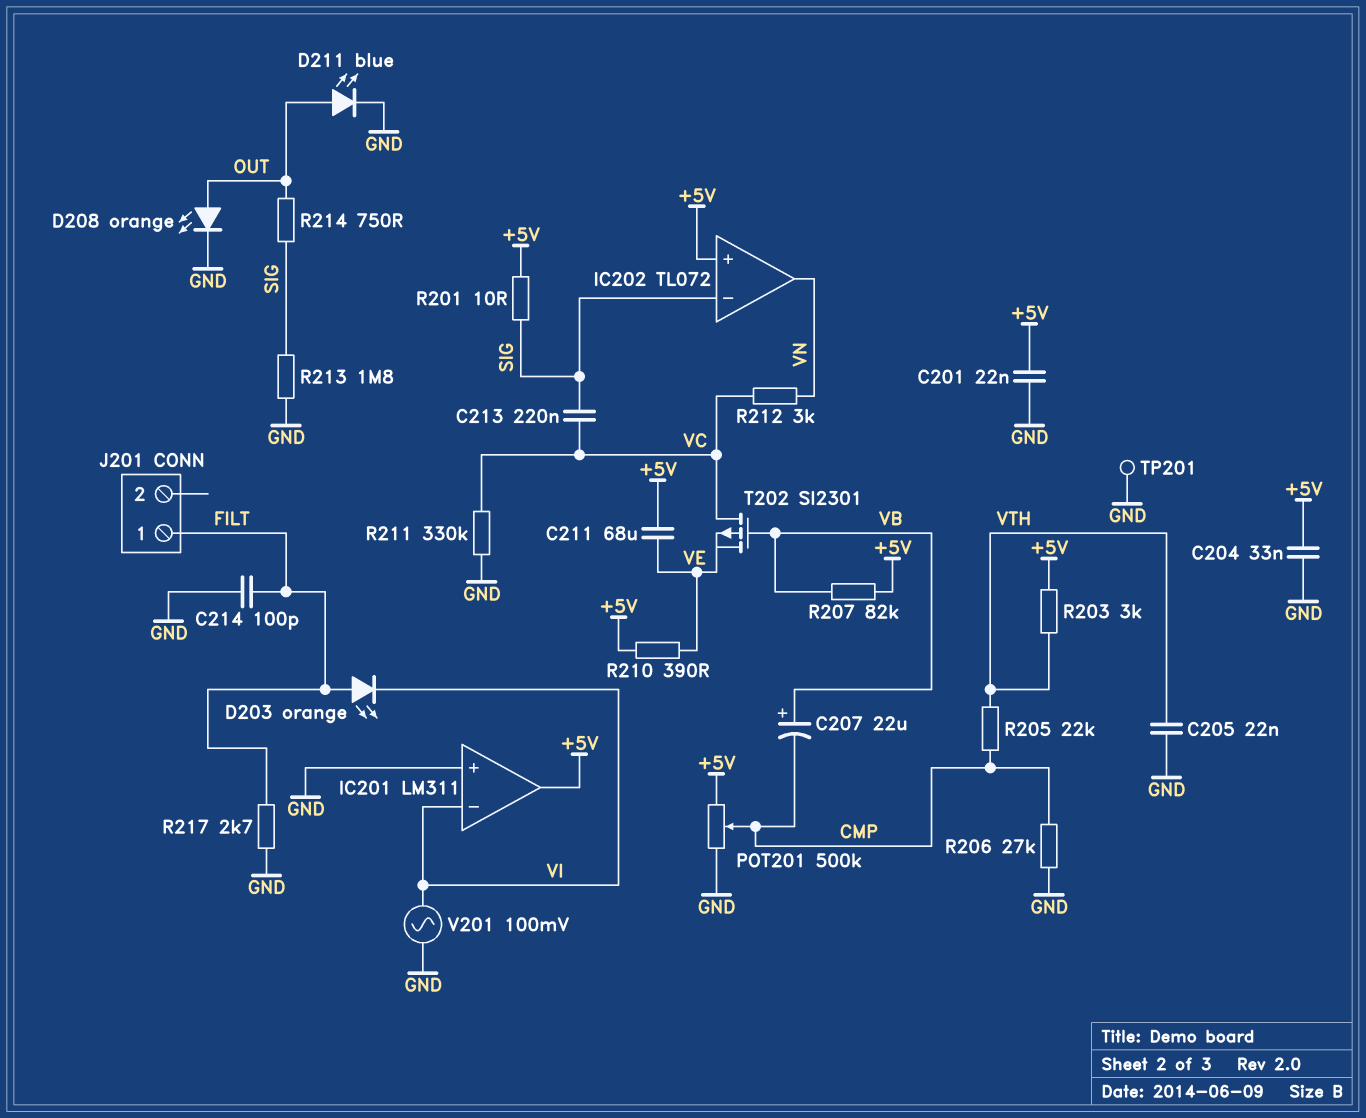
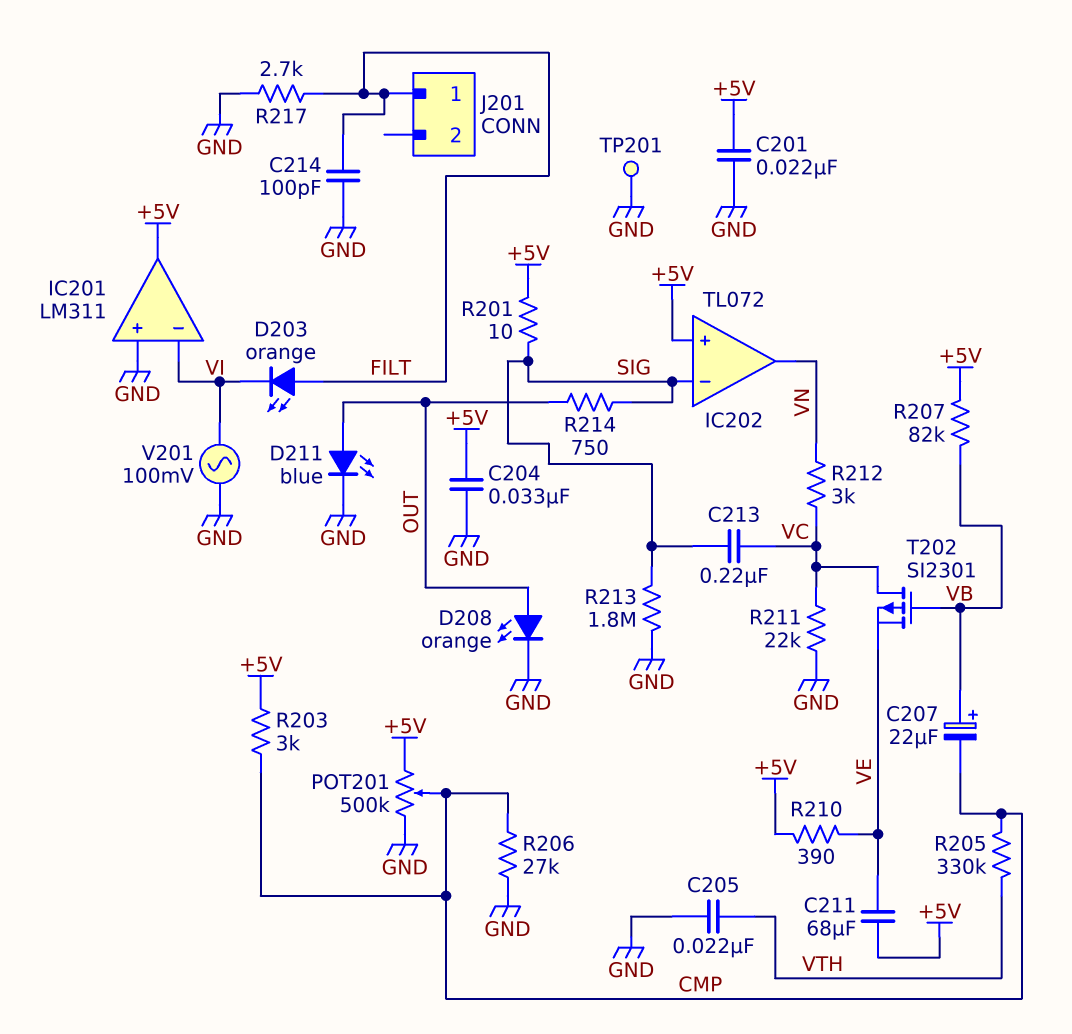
R203: 3k (+5V, VTH) -> 3k (+5V, CMP)
R205: 22k (CMP, VTH) -> 330k (CMP, VTH)
R211: 330k (GND, VC) -> 22k (GND, VC)

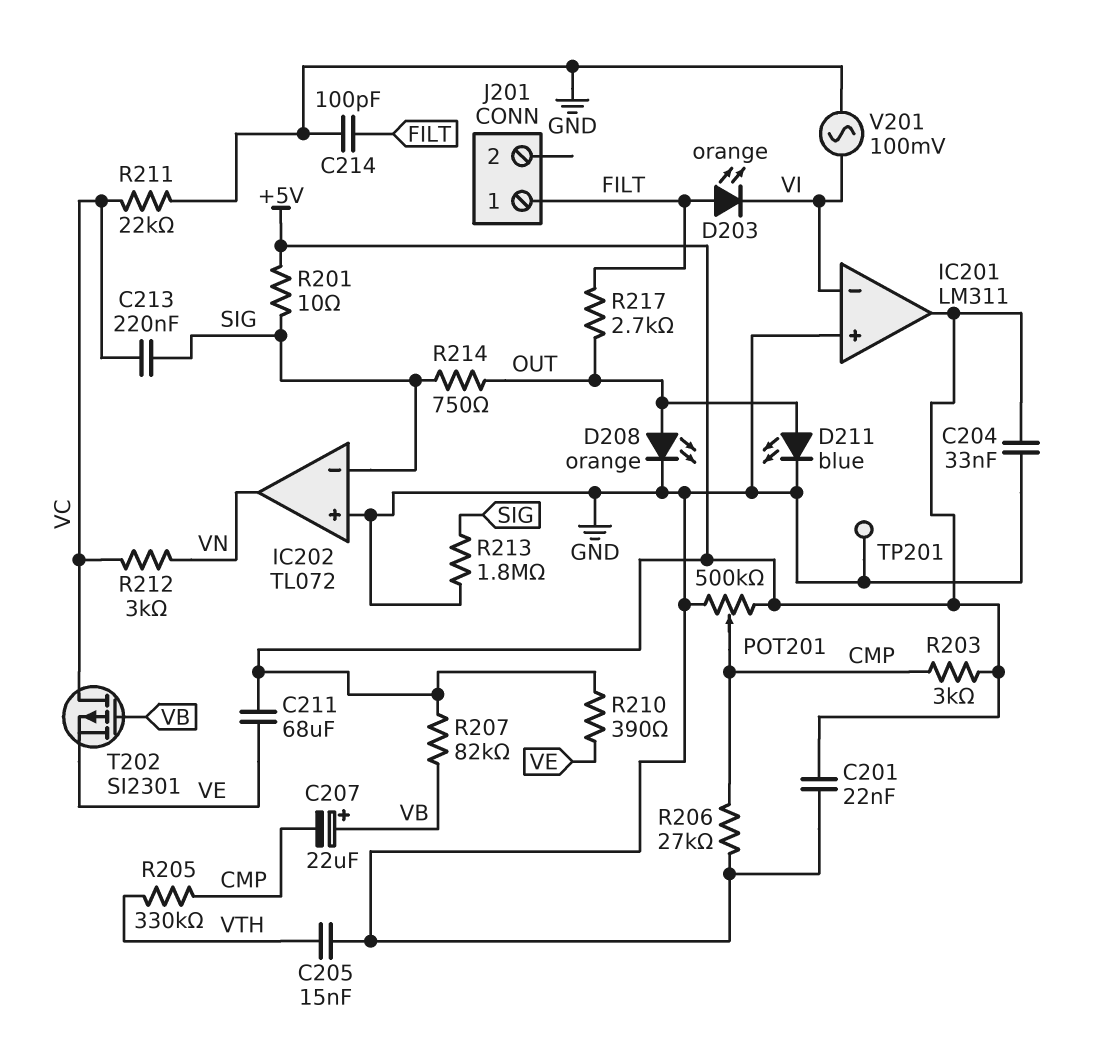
C205: 22nF (GND, VTH) -> 15nF (GND, VTH)
IC202 pin in+: +5V -> GND
R217: 2.7k (FILT, GND) -> 2.7k (FILT, OUT)

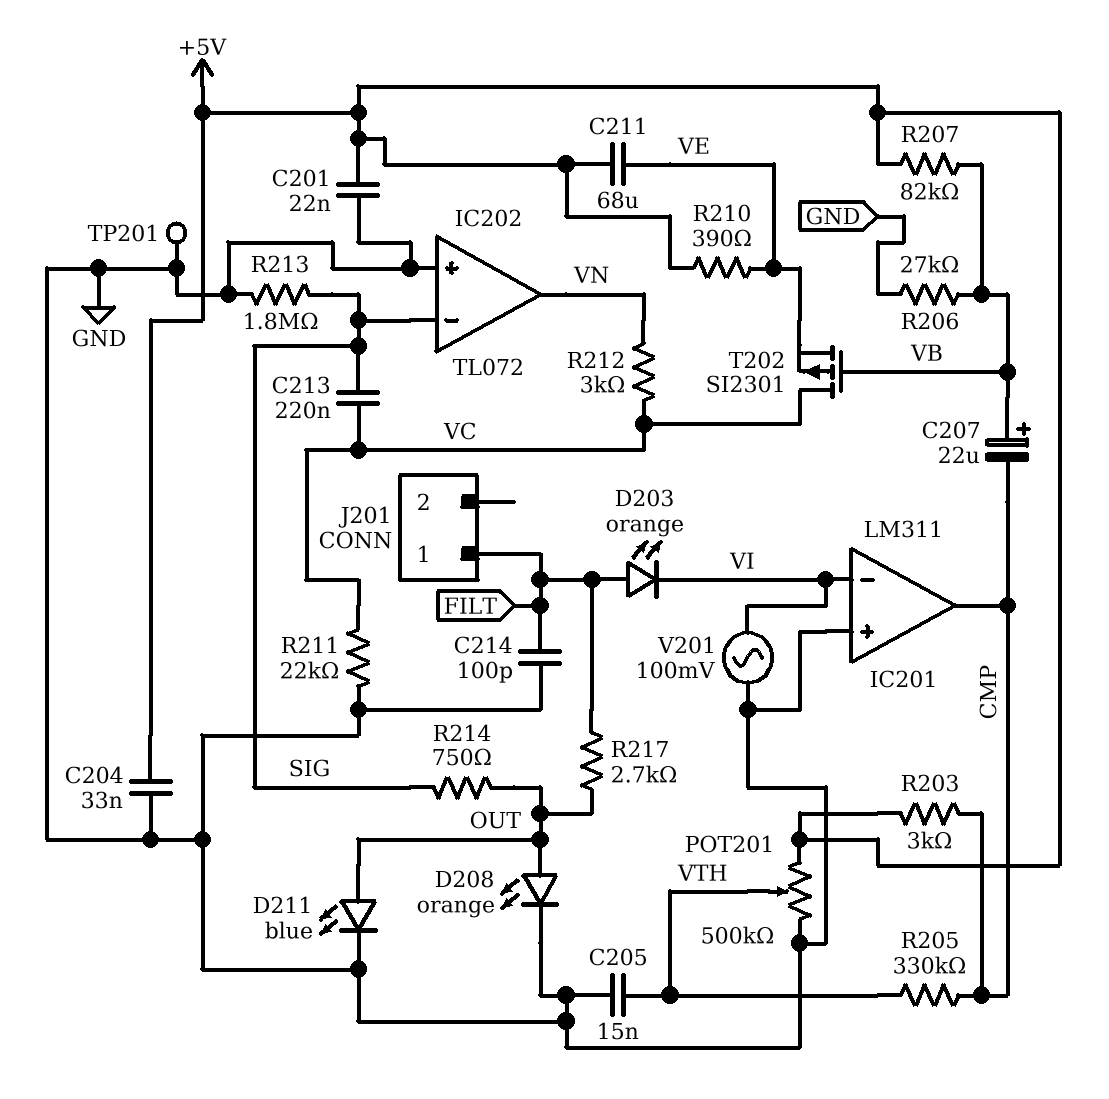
IC201 pin out: +5V -> CMP
POT201: 500k (+5V, GND, wiper CMP) -> 500k (+5V, GND, wiper VTH)
R201: 10 (+5V, SIG) -> none
R206: 27k (CMP, GND) -> 27k (GND, VB)

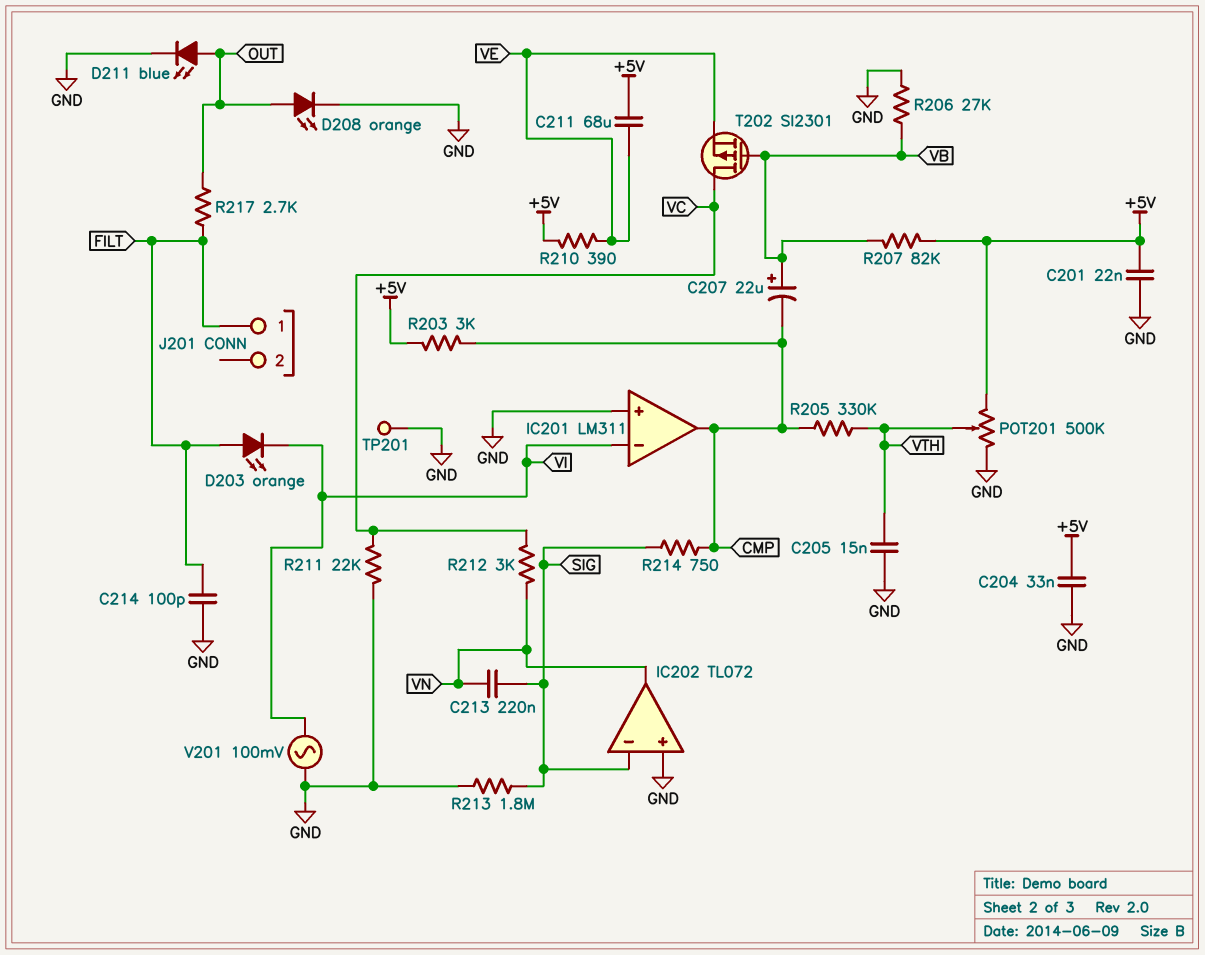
C213: 220nF (SIG, VC) -> 220nF (SIG, VN)
R214: 750 (OUT, SIG) -> 750 (CMP, SIG)

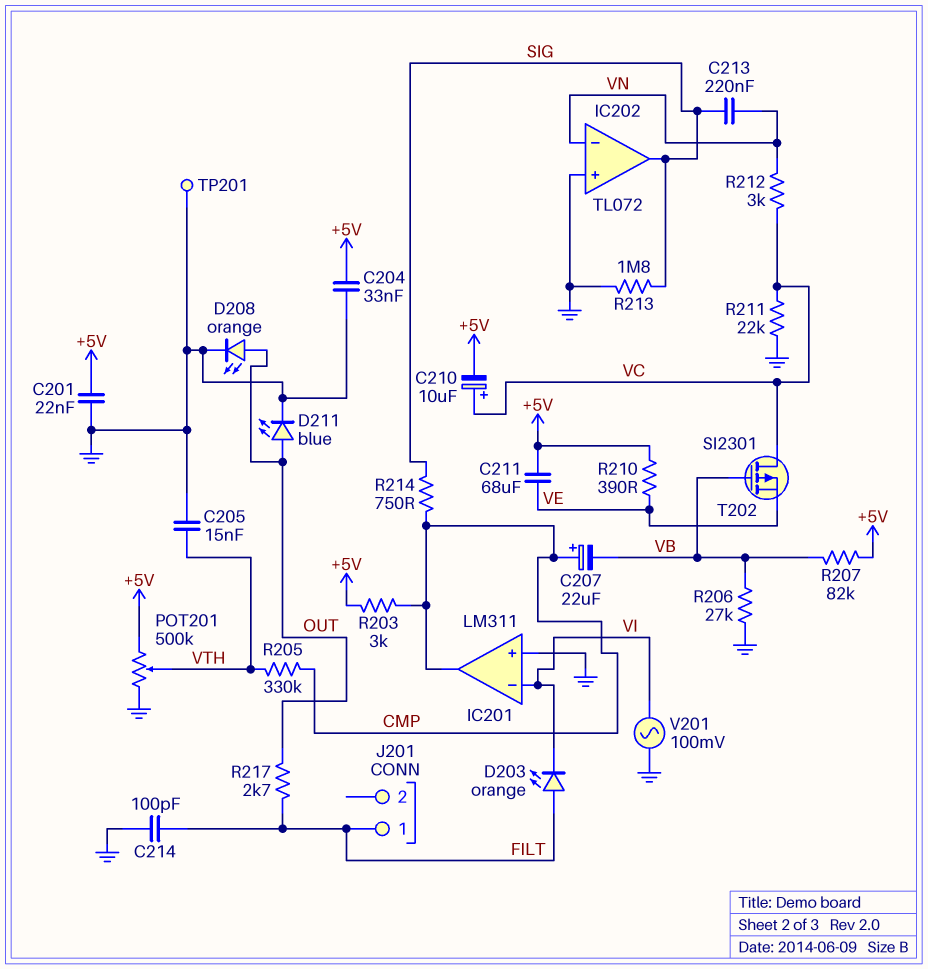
C207: 22uF (plus VB, minus CMP) -> 22uF (plus CMP, minus VB)
C210: none -> 10uF (plus VC, minus +5V)
IC202 pin in-: SIG -> VN
IC202 pin out: VN -> SIG

